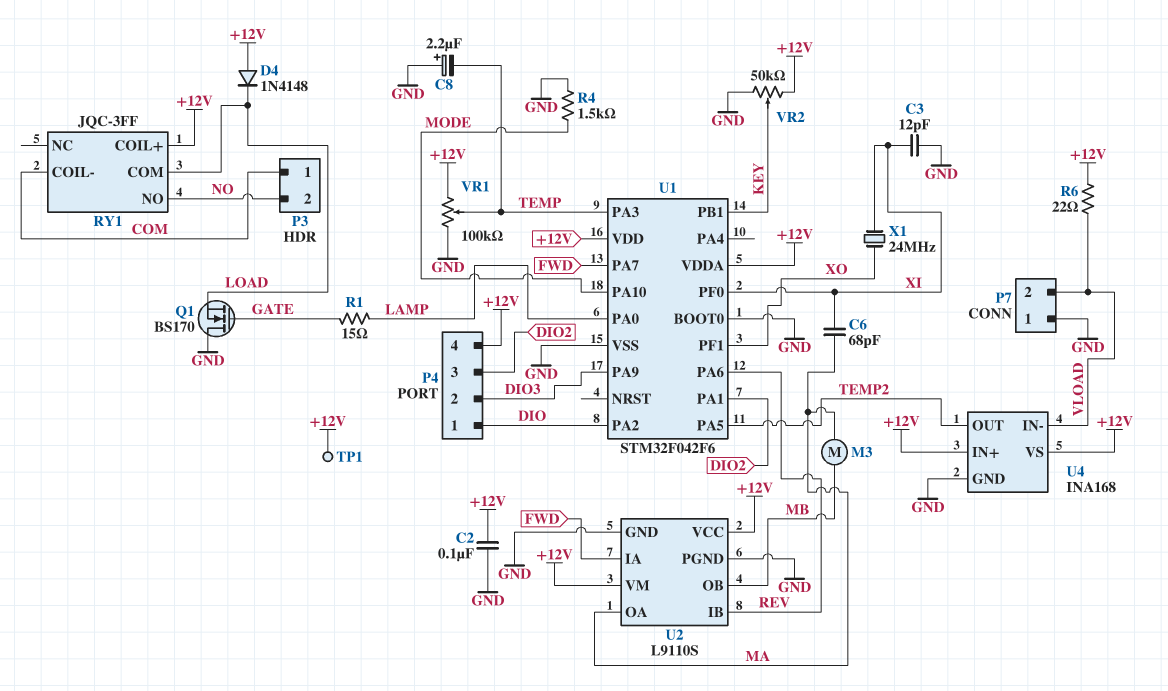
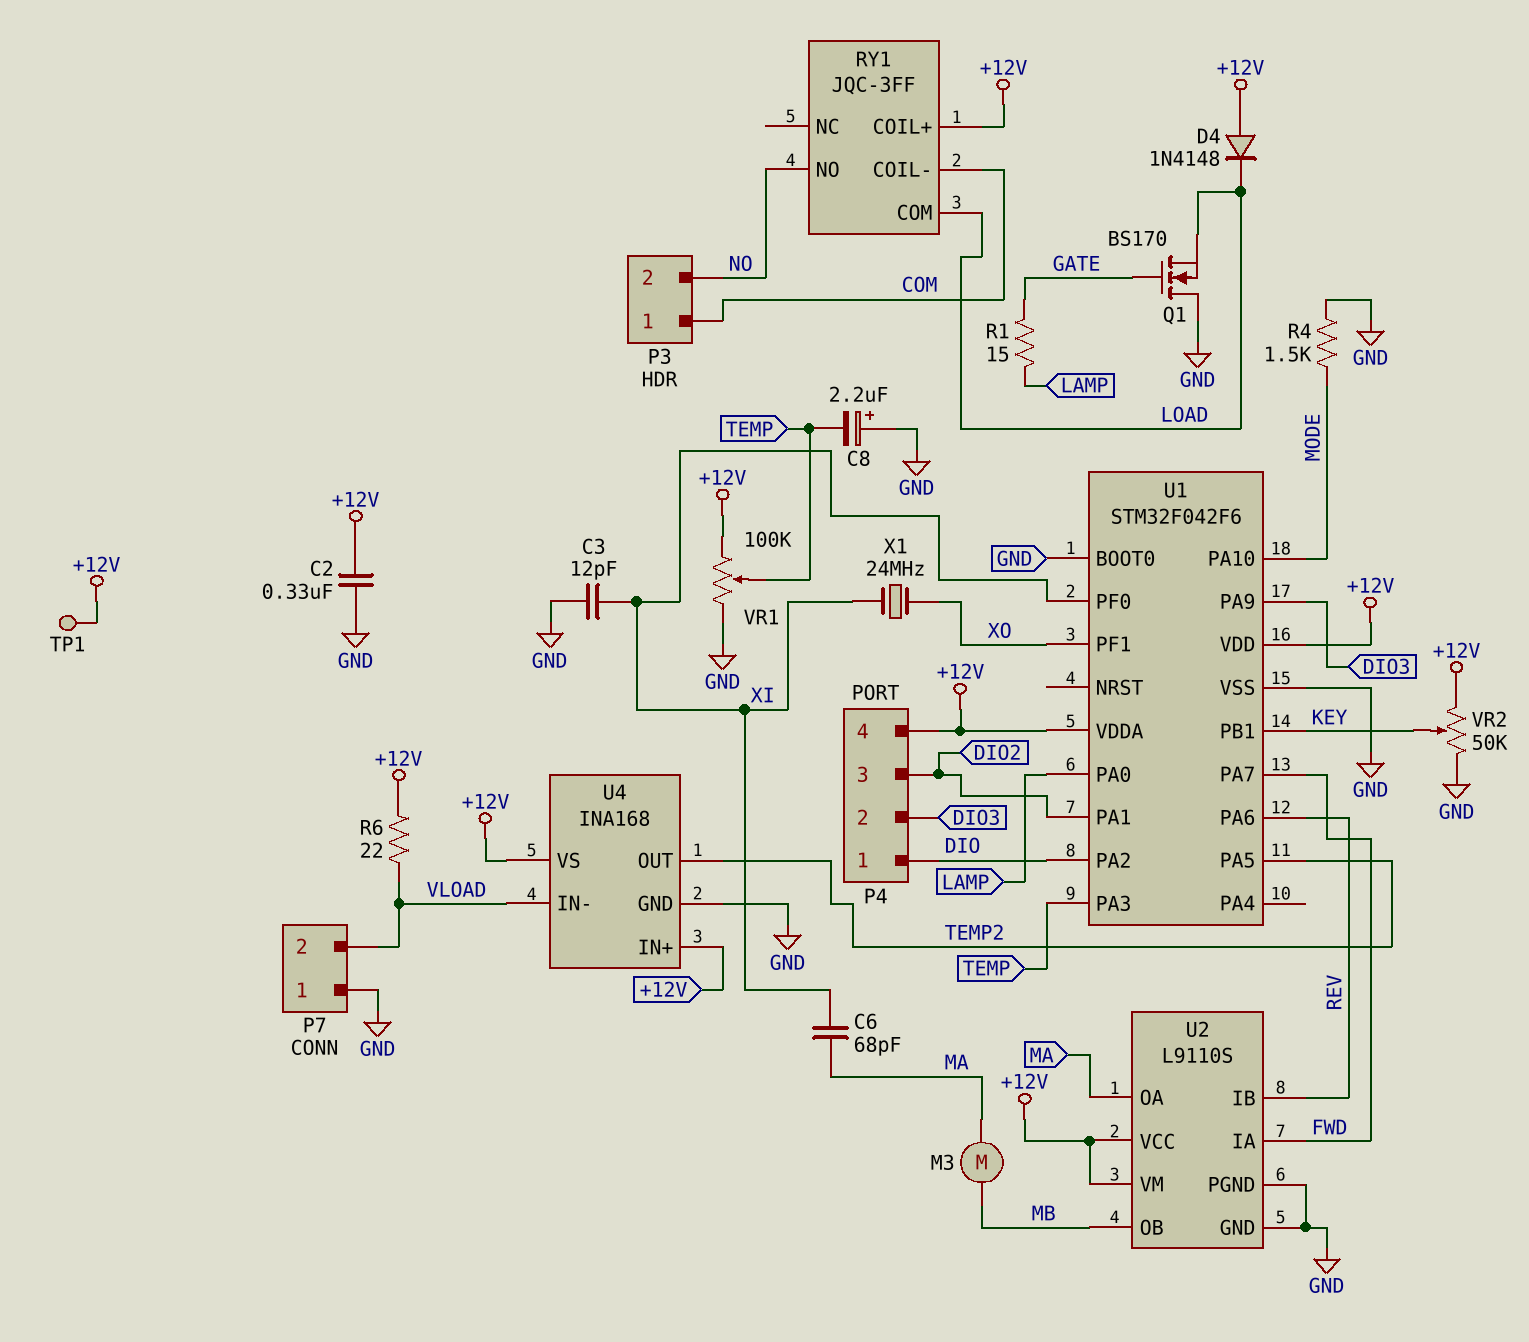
C2: 100nF (+12V, GND) -> 330nF (+12V, GND)

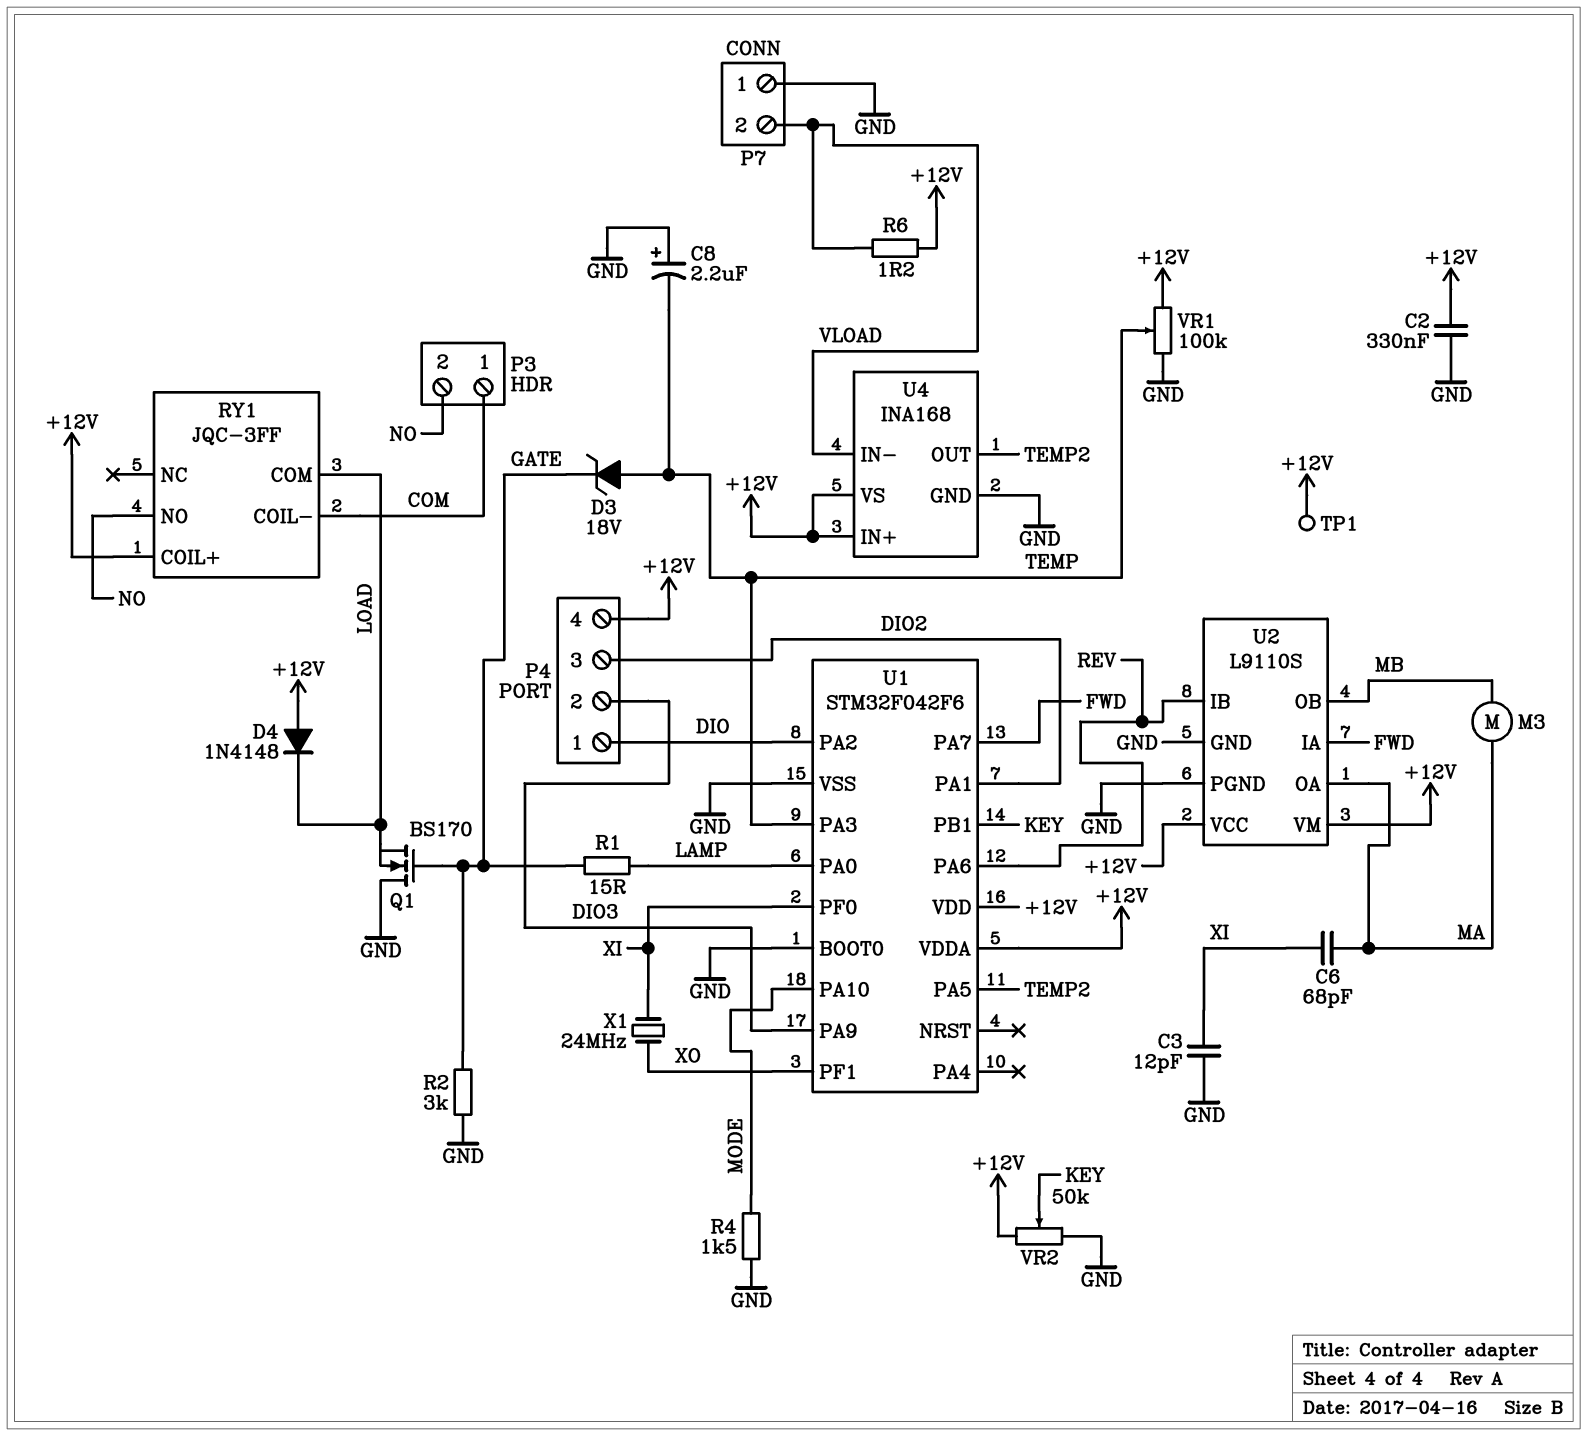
D3: none -> zener 18V (A TEMP, K GATE)
R2: none -> 3k (GATE, GND)
R6: 22 (+12V, VLOAD) -> 1.2 (+12V, VLOAD)

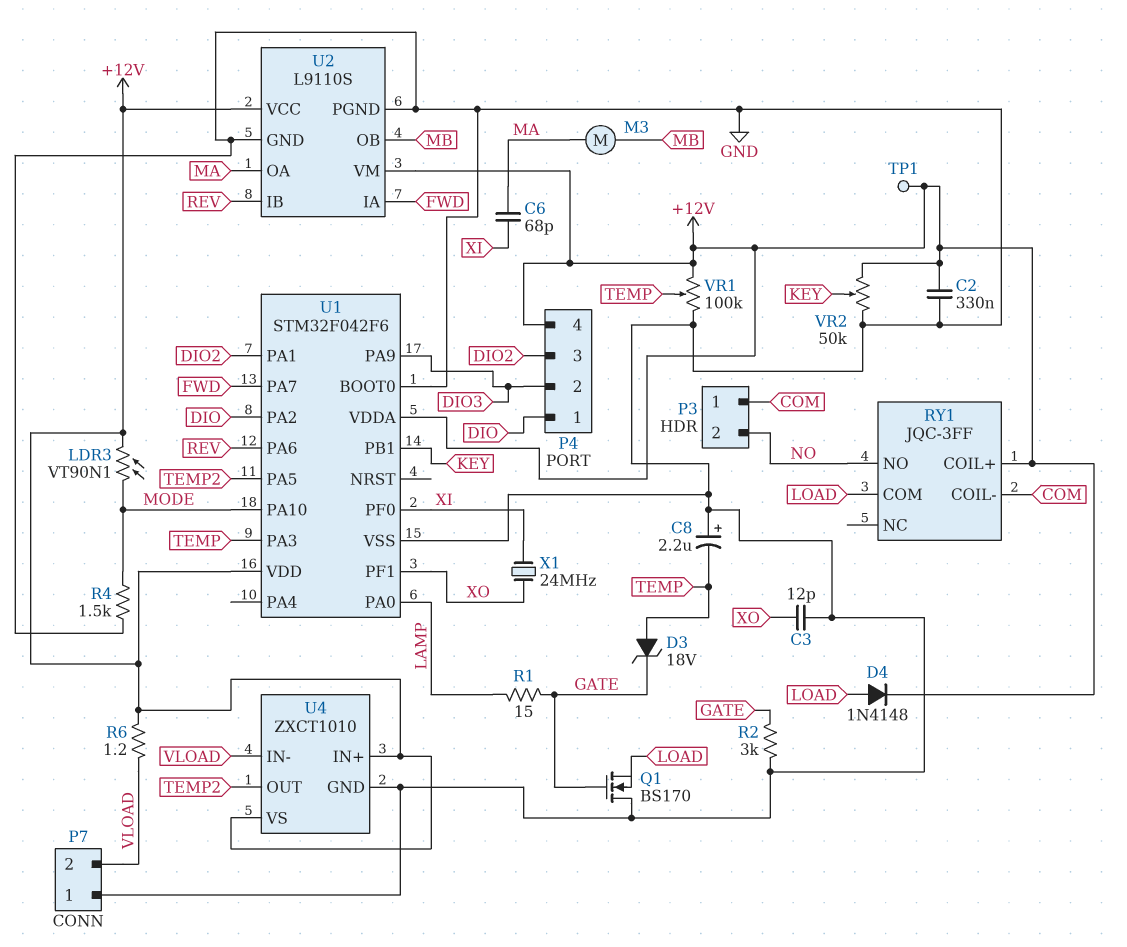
C3: 12pF (GND, XI) -> 12pF (GND, XO)
D4: diode 1N4148 (A +12V, K LOAD) -> diode 1N4148 (A LOAD, K +12V)
LDR3: none -> VT90N1 (+12V, MODE)
U4: INA168 -> ZXCT1010

